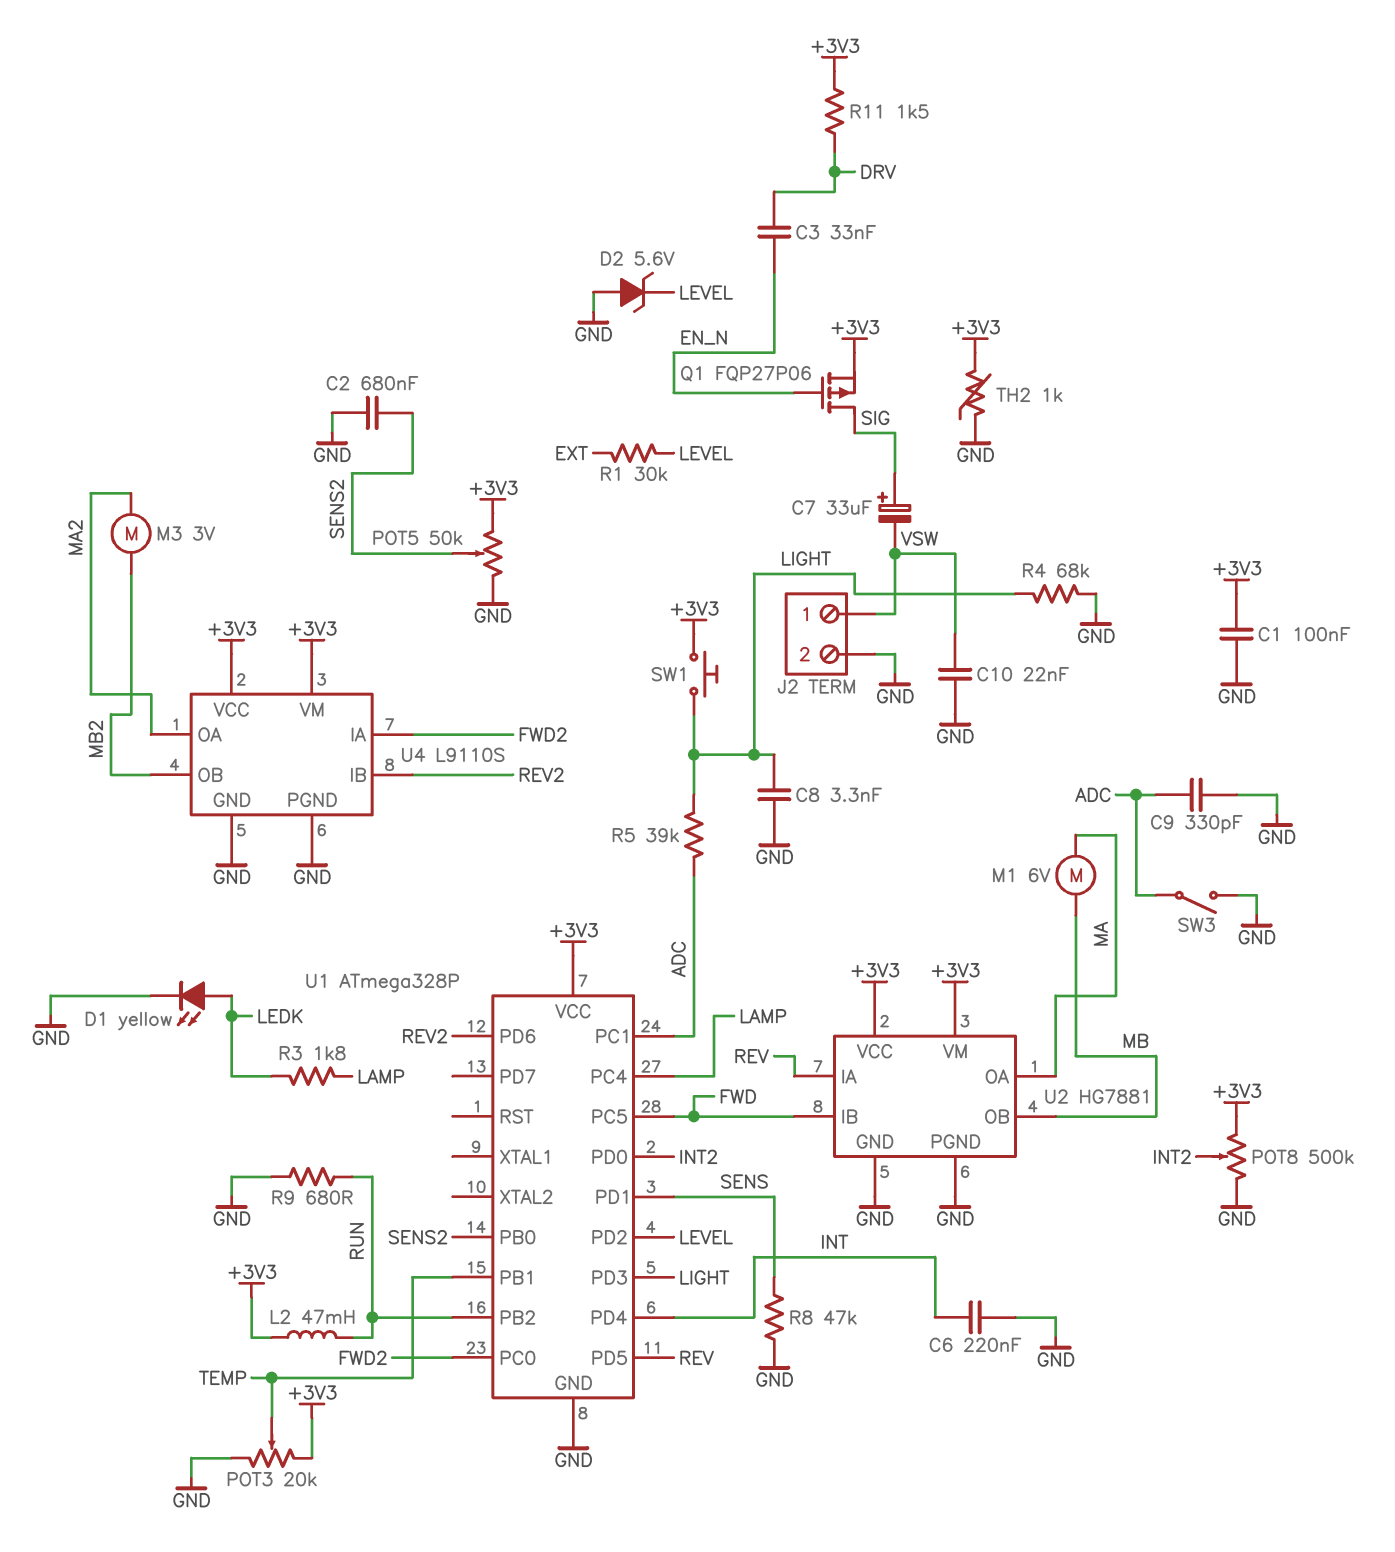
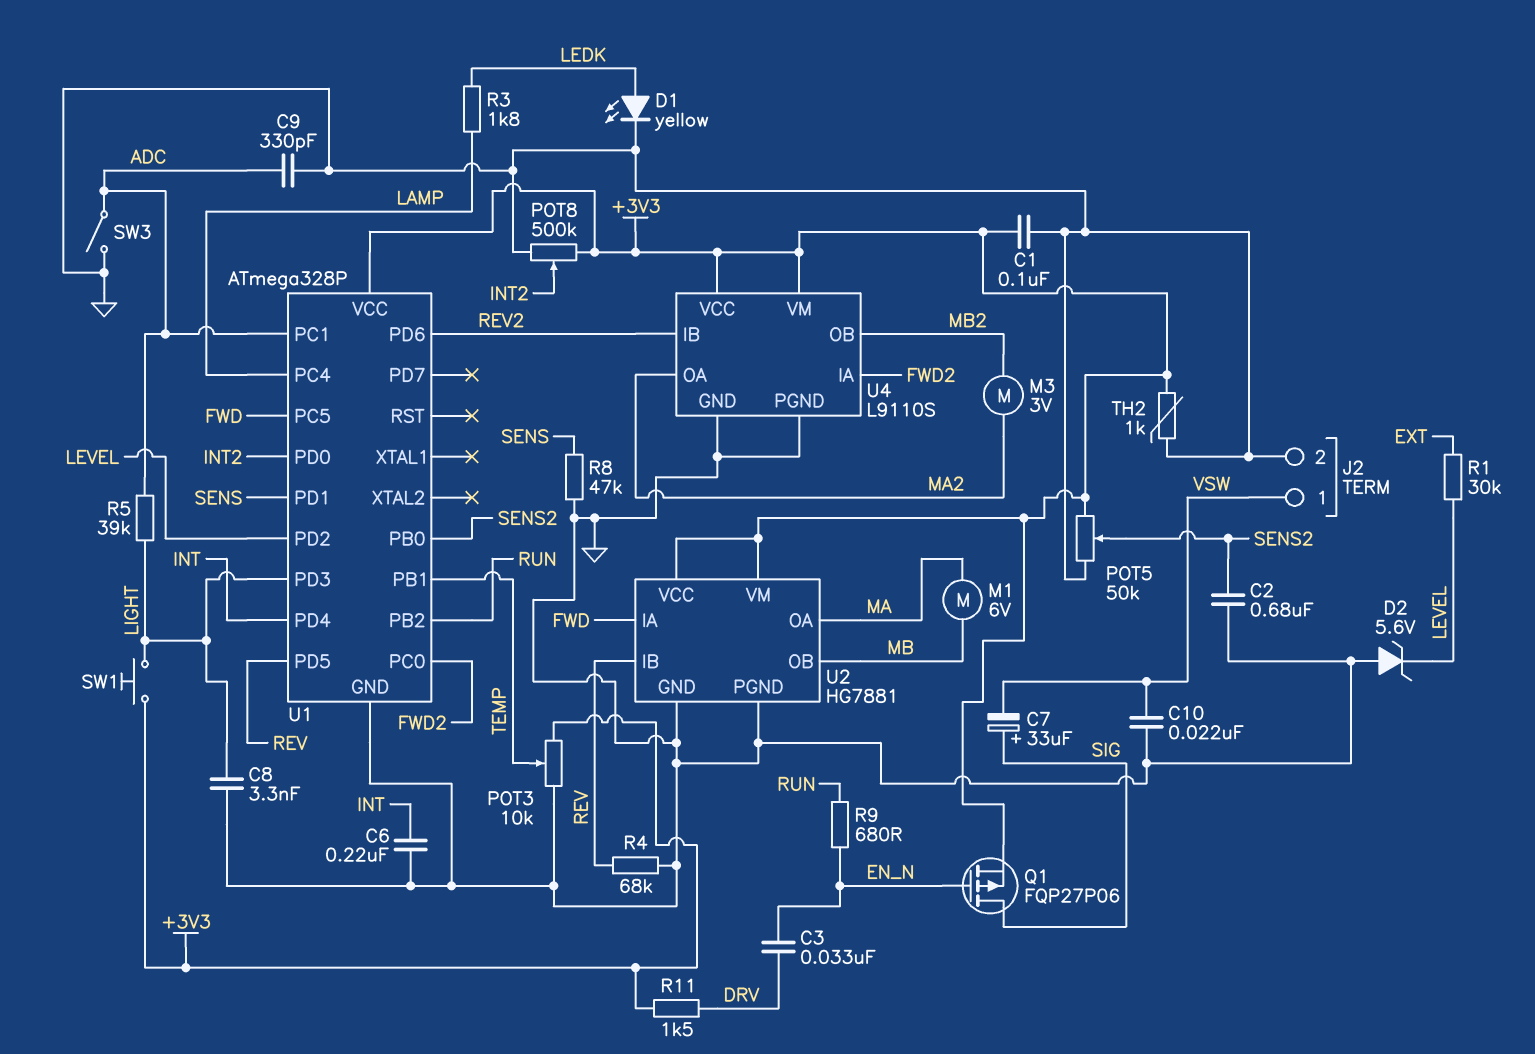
L2: 47mH (+3V3, RUN) -> none
POT3: 20k (+3V3, GND, wiper TEMP) -> 10k (+3V3, GND, wiper TEMP)
R4: 68k (GND, LIGHT) -> 68k (GND, REV)
R9: 680 (GND, RUN) -> 680 (EN_N, RUN)
U2 pin IA: REV -> FWD
U2 pin IB: FWD -> REV

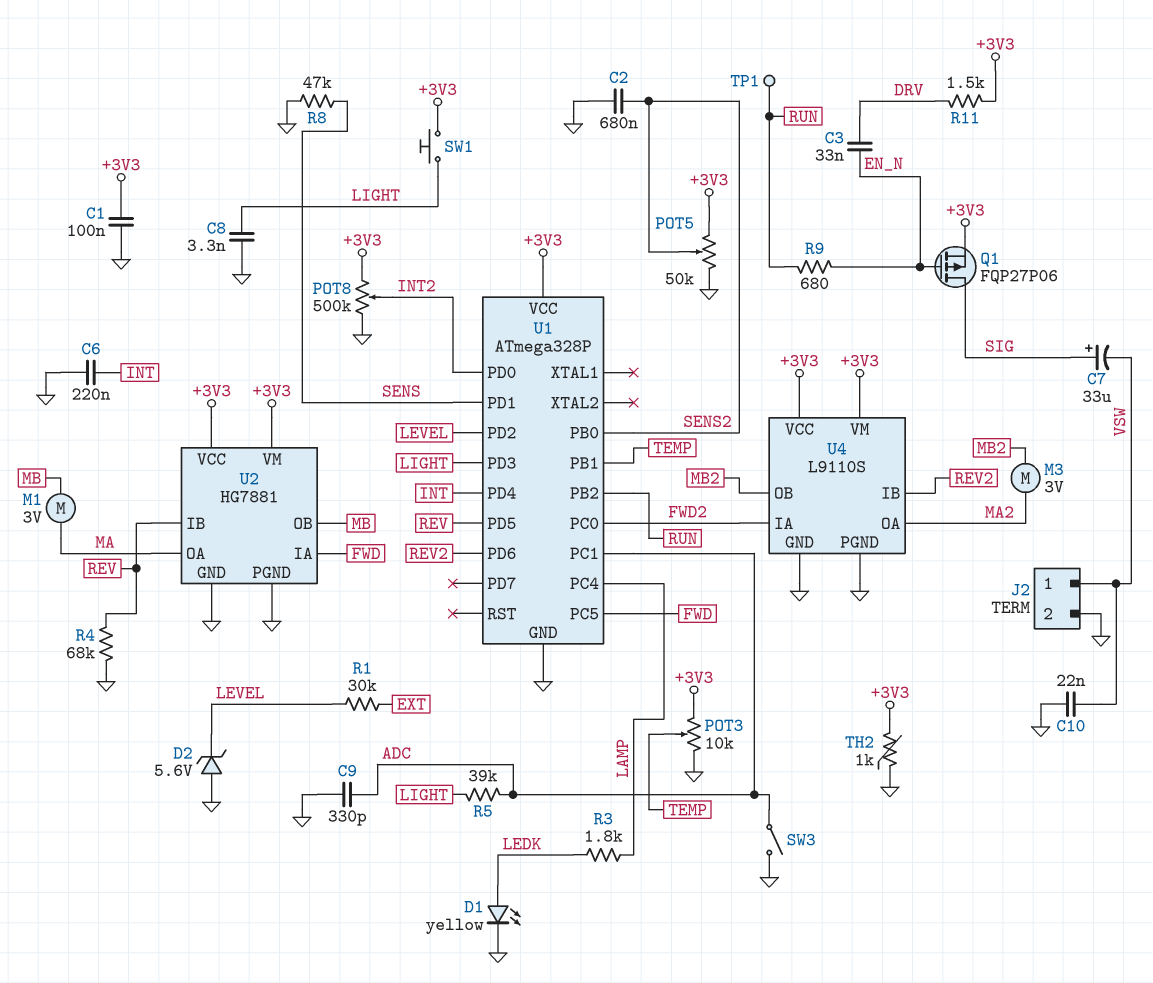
M1: motor 6V (MA, MB) -> motor 3V (MA, MB)
TP1: none -> test point (RUN)

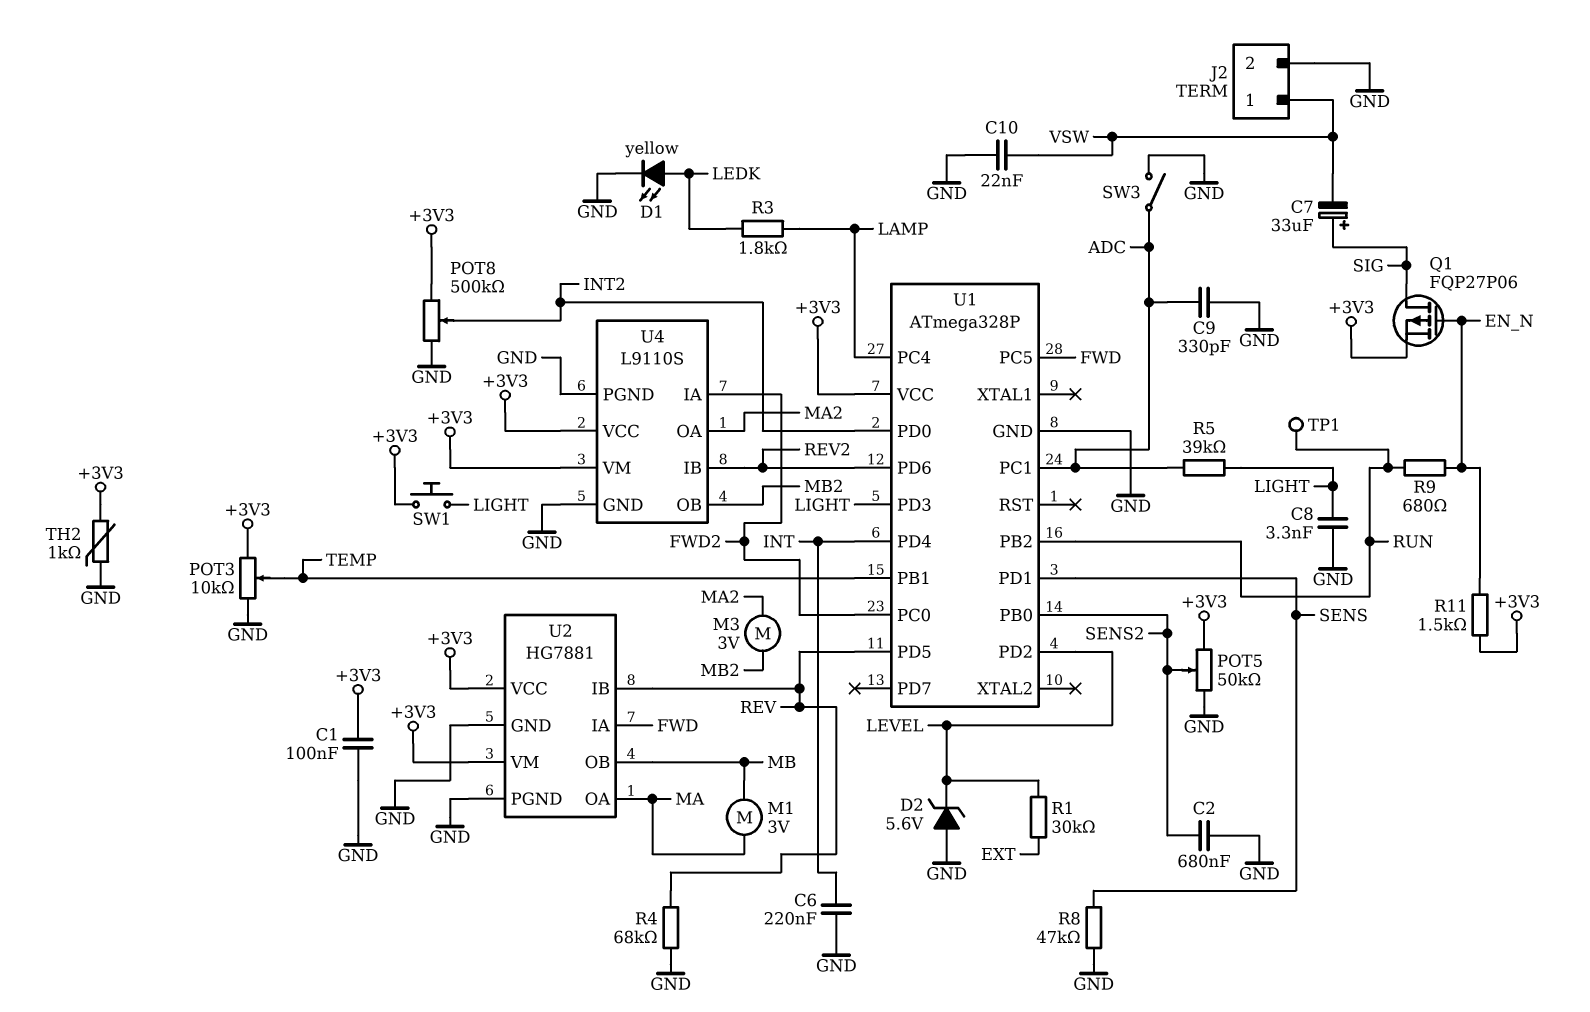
C3: 33nF (DRV, EN_N) -> none
R11: 1.5k (+3V3, DRV) -> 1.5k (+3V3, EN_N)

